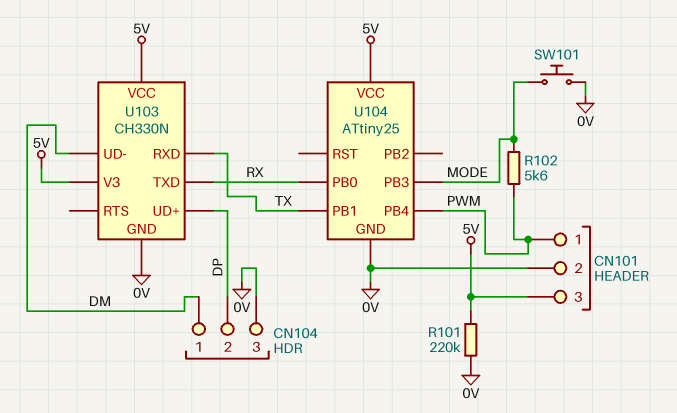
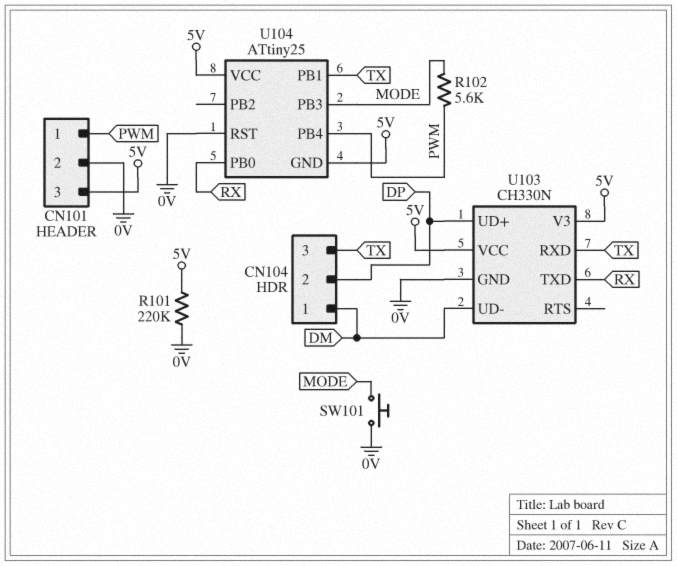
CN104 pin 3: 0V -> TX
U104 pin GND: 0V -> 5V
U104 pin RST: none -> 0V

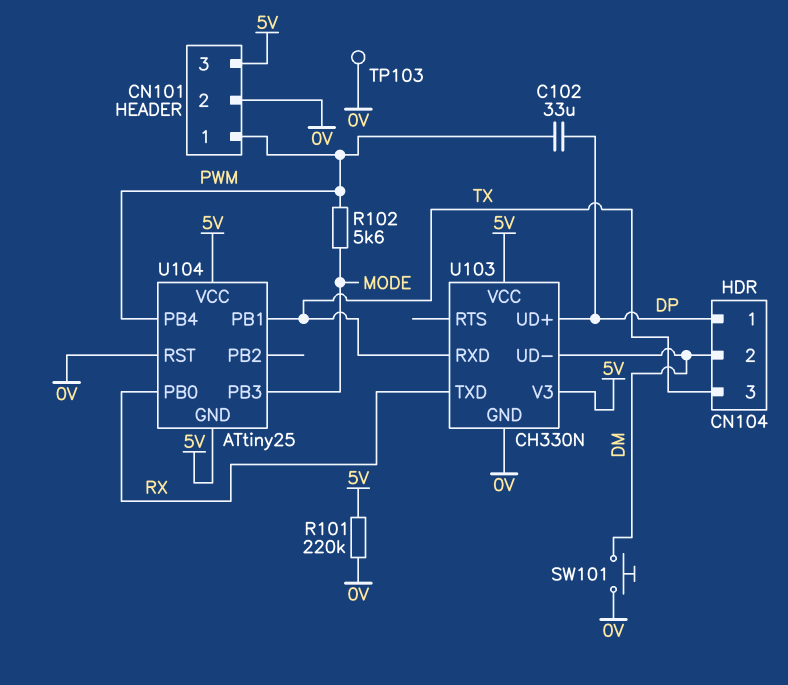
C102: none -> 33uF (DP, PWM)
CN104 pin 1: DM -> DP
CN104 pin 2: DP -> DM
SW101: button (0V, MODE) -> button (0V, DM)
TP103: none -> test point (0V)

